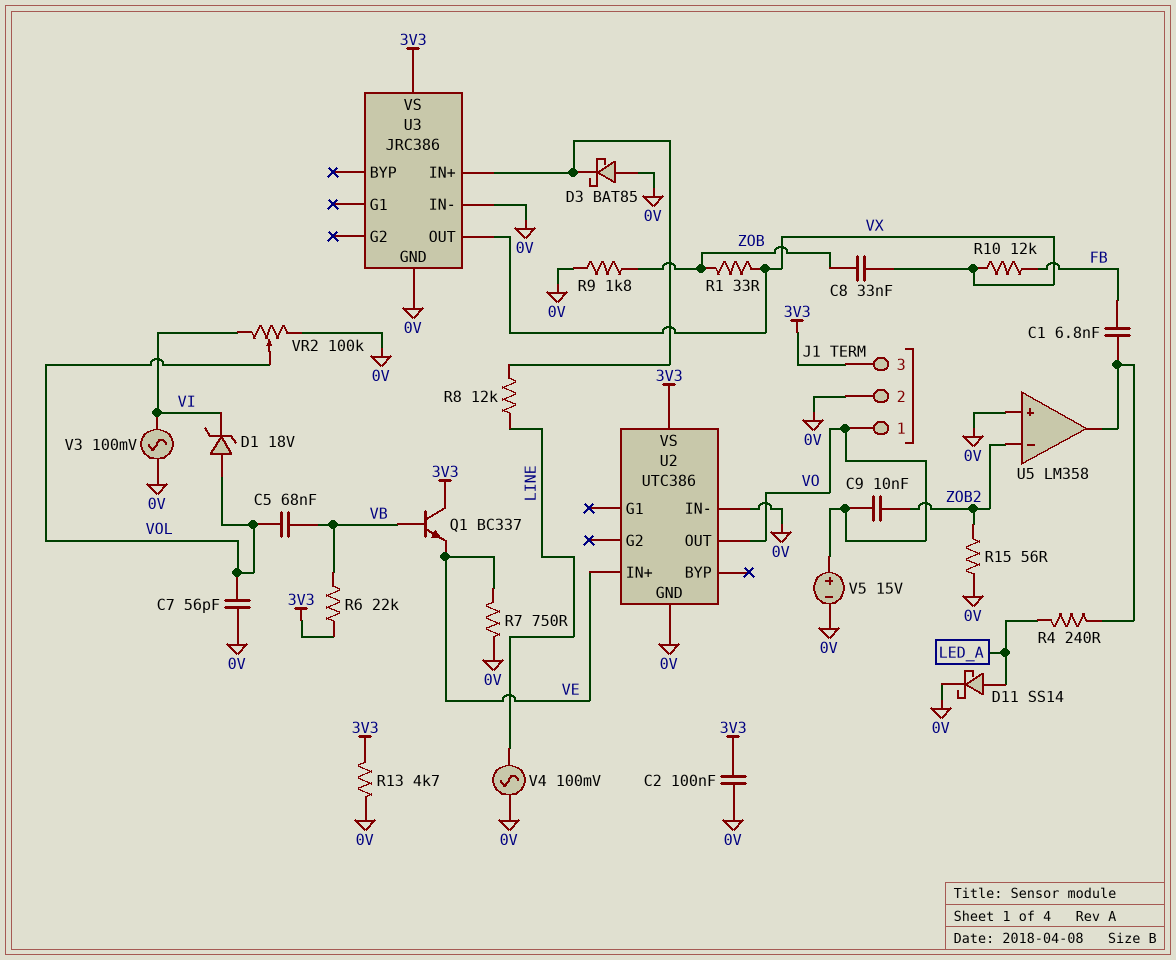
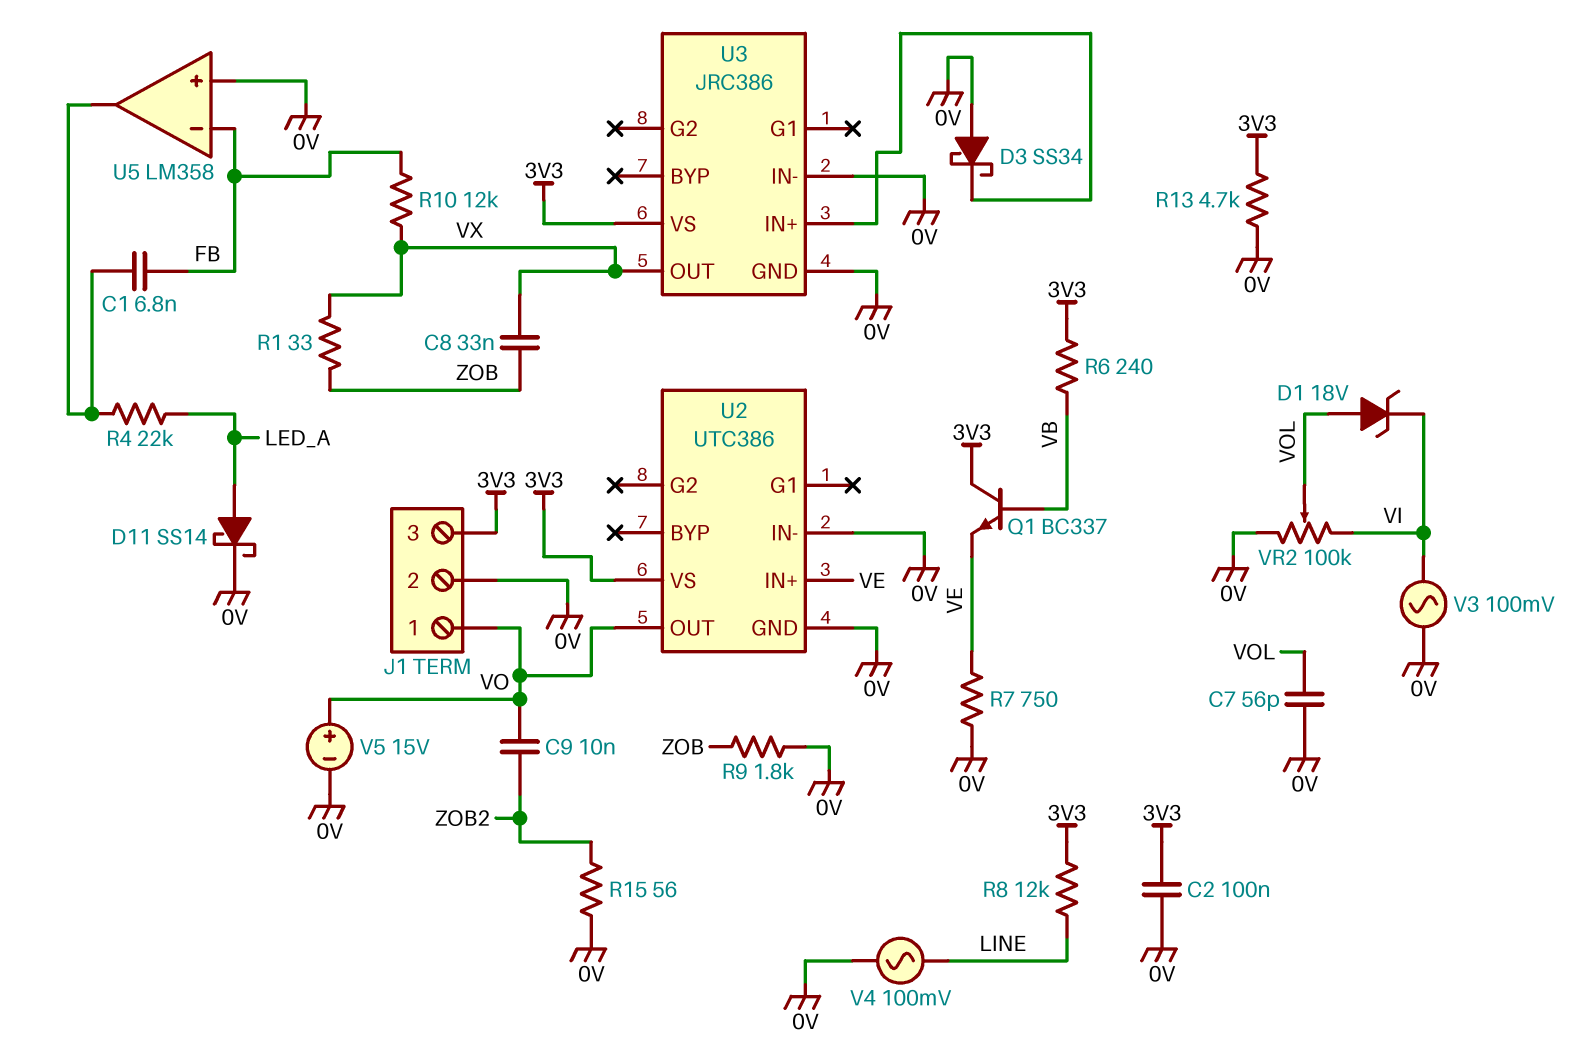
C5: 68nF (VB, VOL) -> none
D3: schottky BAT85 (A 0V, K U3/IN+) -> schottky SS34 (A 0V, K U3/IN+)
R4: 240 (LED_A, U5/out) -> 22k (LED_A, U5/out)
R6: 22k (3V3, VB) -> 240 (3V3, VB)
R8: 12k (LINE, U3/IN+) -> 12k (3V3, LINE)
U5 pin in-: ZOB2 -> FB

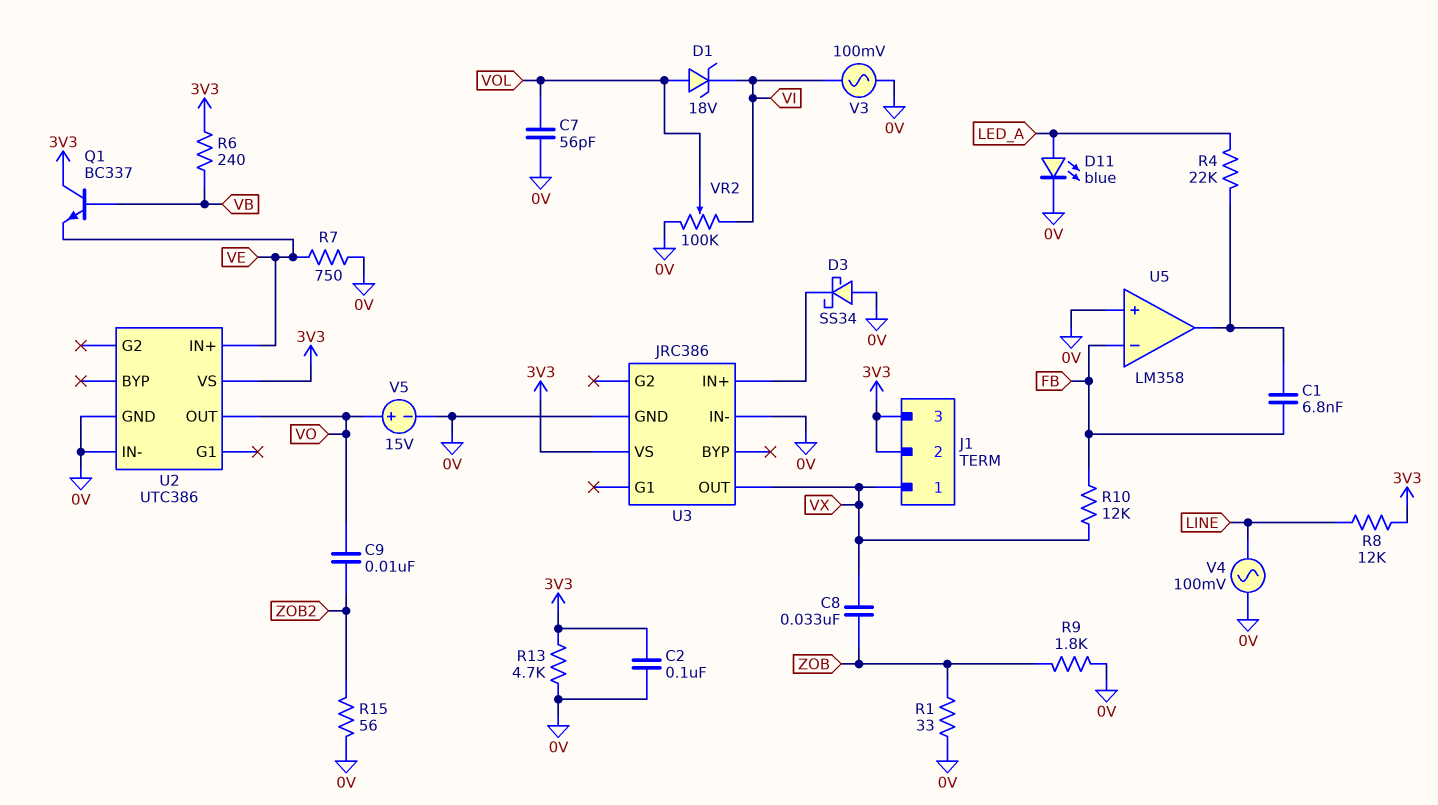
D11: schottky SS14 (A LED_A, K 0V) -> LED blue (A LED_A, K 0V)
J1 pin 1: VO -> VX
J1 pin 2: 0V -> 3V3
R1: 33 (VX, ZOB) -> 33 (0V, ZOB)

